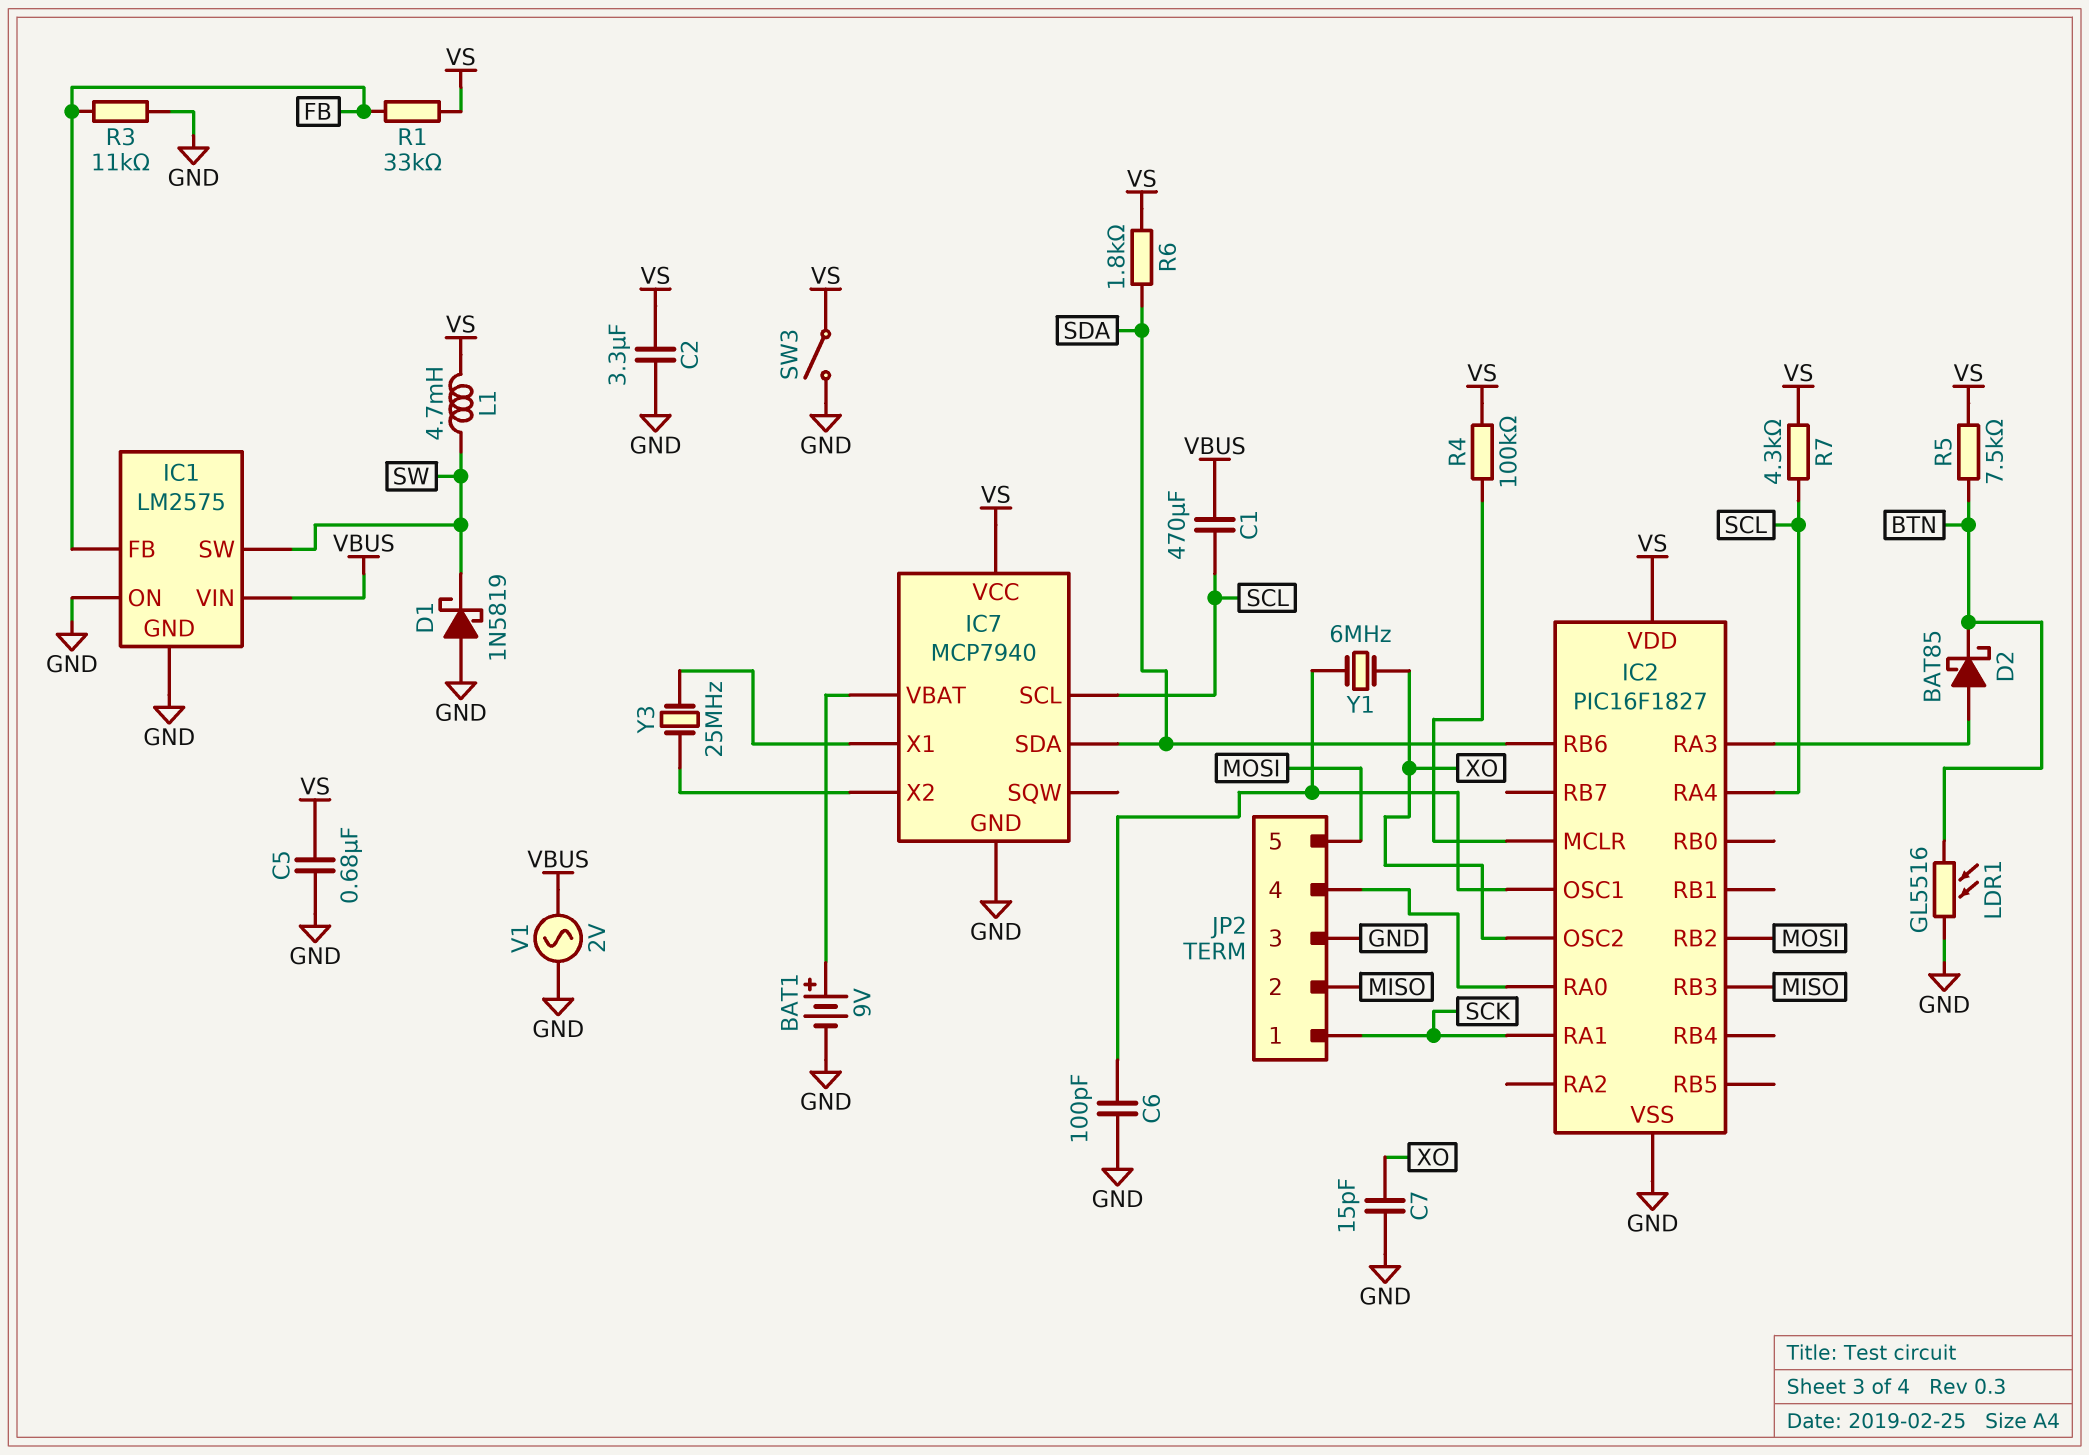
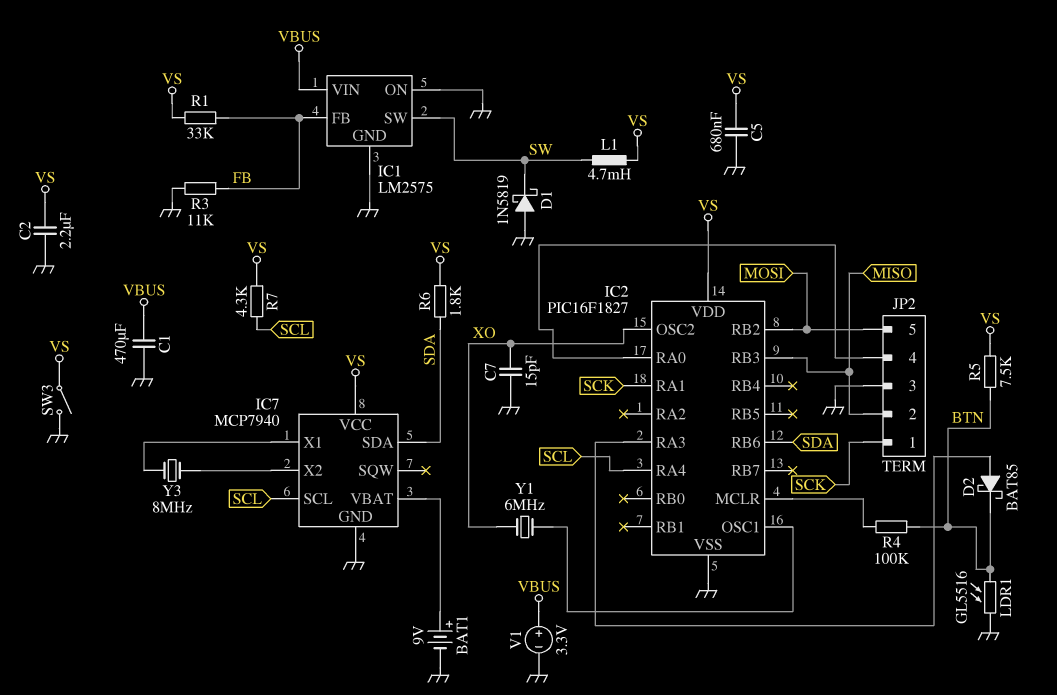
C1: 470uF (SCL, VBUS) -> 470uF (GND, VBUS)
C2: 3.3uF (GND, VS) -> 2.2uF (GND, VS)
C6: 100pF (GND, IC2/OSC1) -> none
R4: 100k (IC2/MCLR, VS) -> 100k (BTN, IC2/MCLR)
V1: AC 2V (GND, VBUS) -> 3.3V (plus VBUS, minus GND)
Y3: 25MHz (IC7/X1, IC7/X2) -> 8MHz (IC7/X1, IC7/X2)

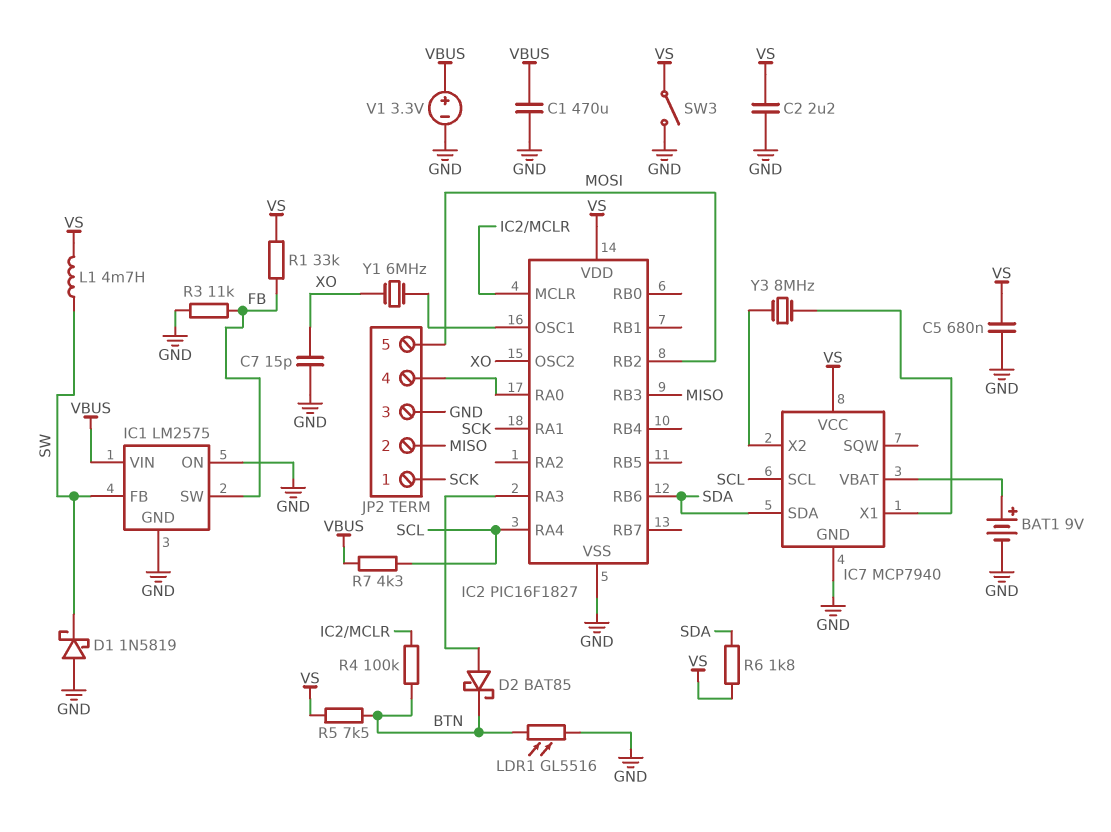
IC1 pin FB: FB -> SW
IC1 pin SW: SW -> FB
R7: 4.3k (SCL, VS) -> 4.3k (SCL, VBUS)

